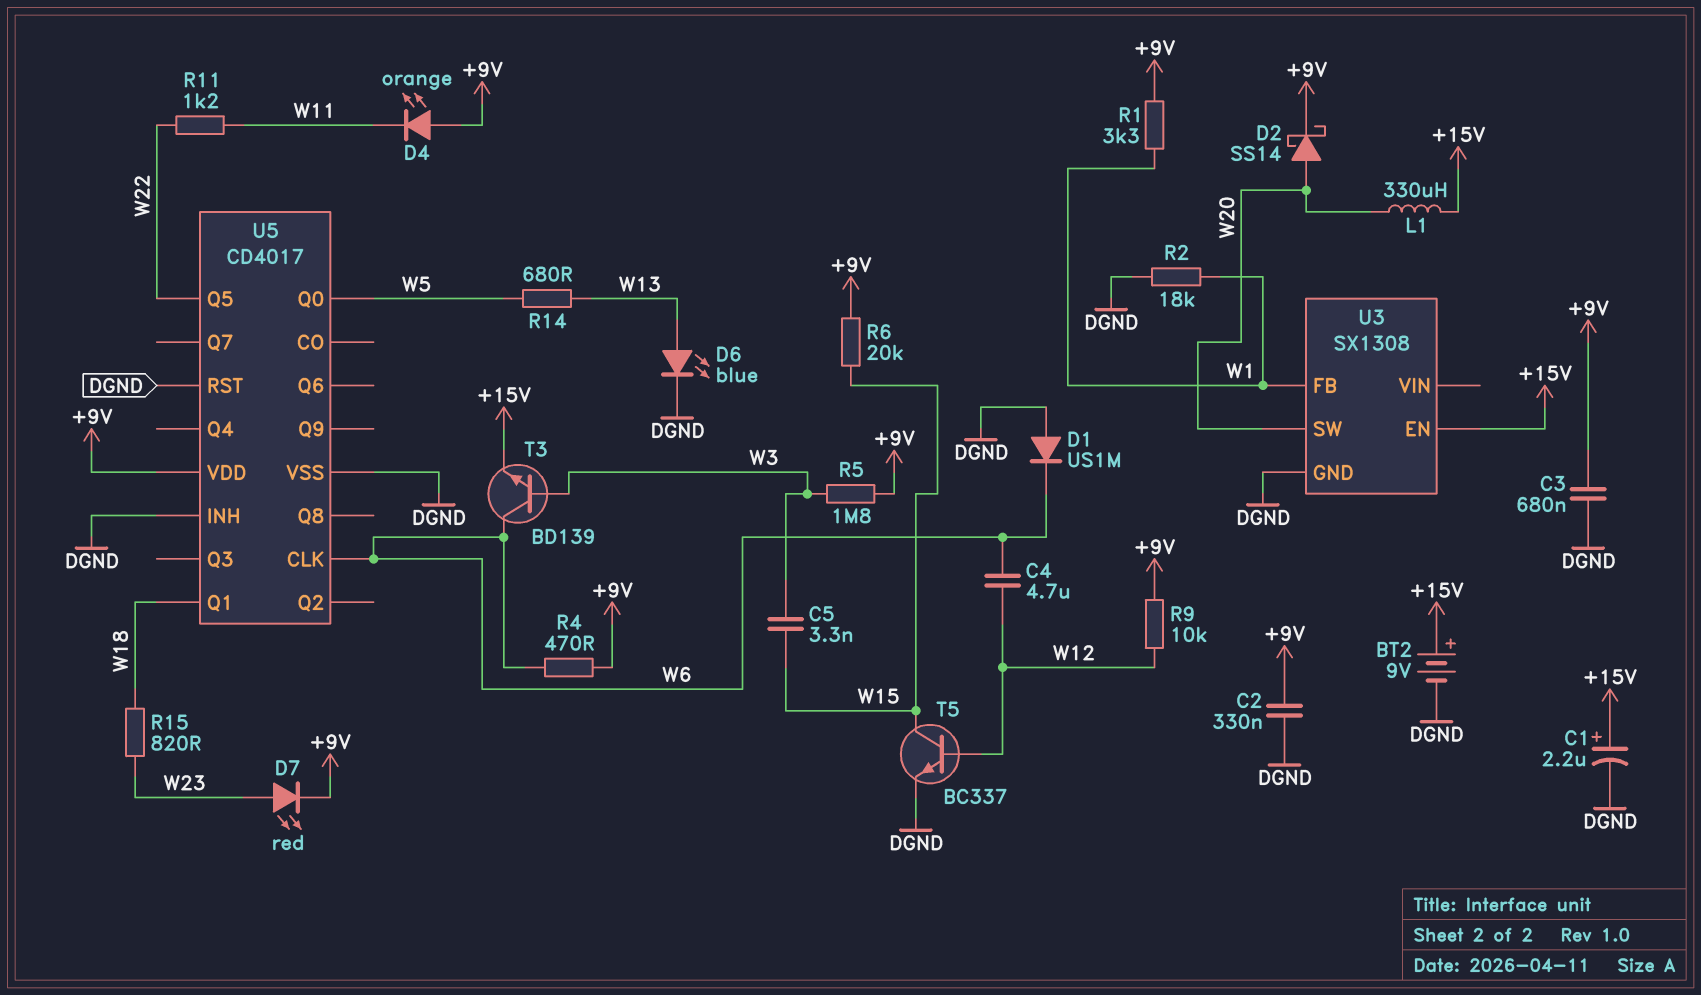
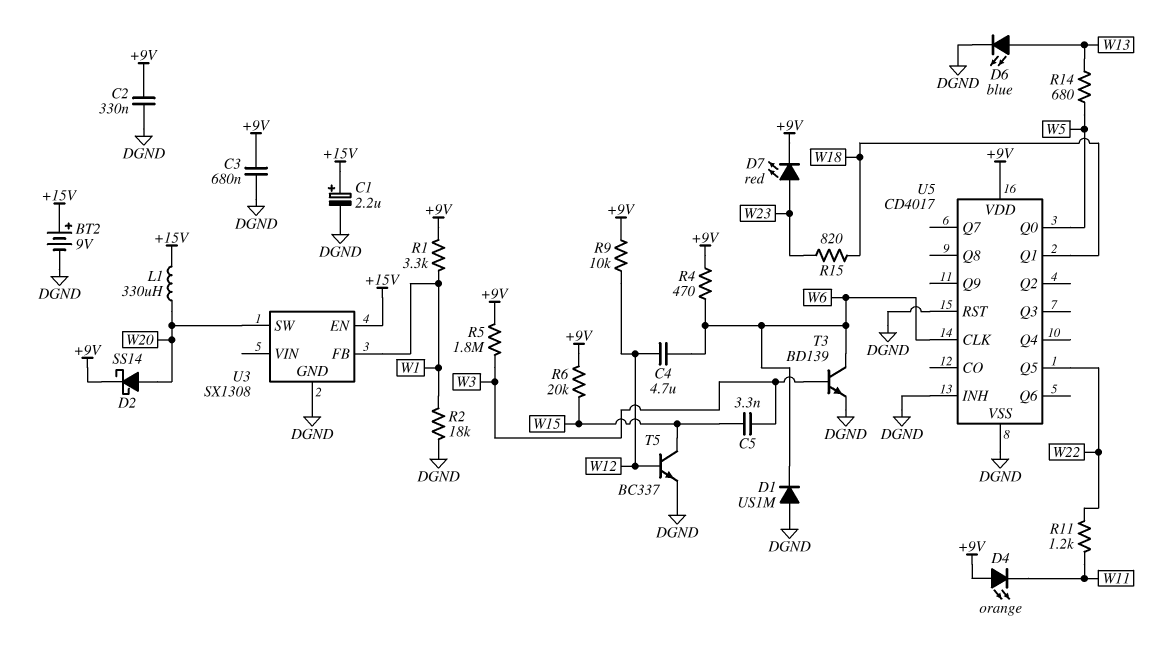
T3: NPN BD139 (B W3, C W6, E +15V) -> NPN BD139 (B W3, C W6, E DGND)

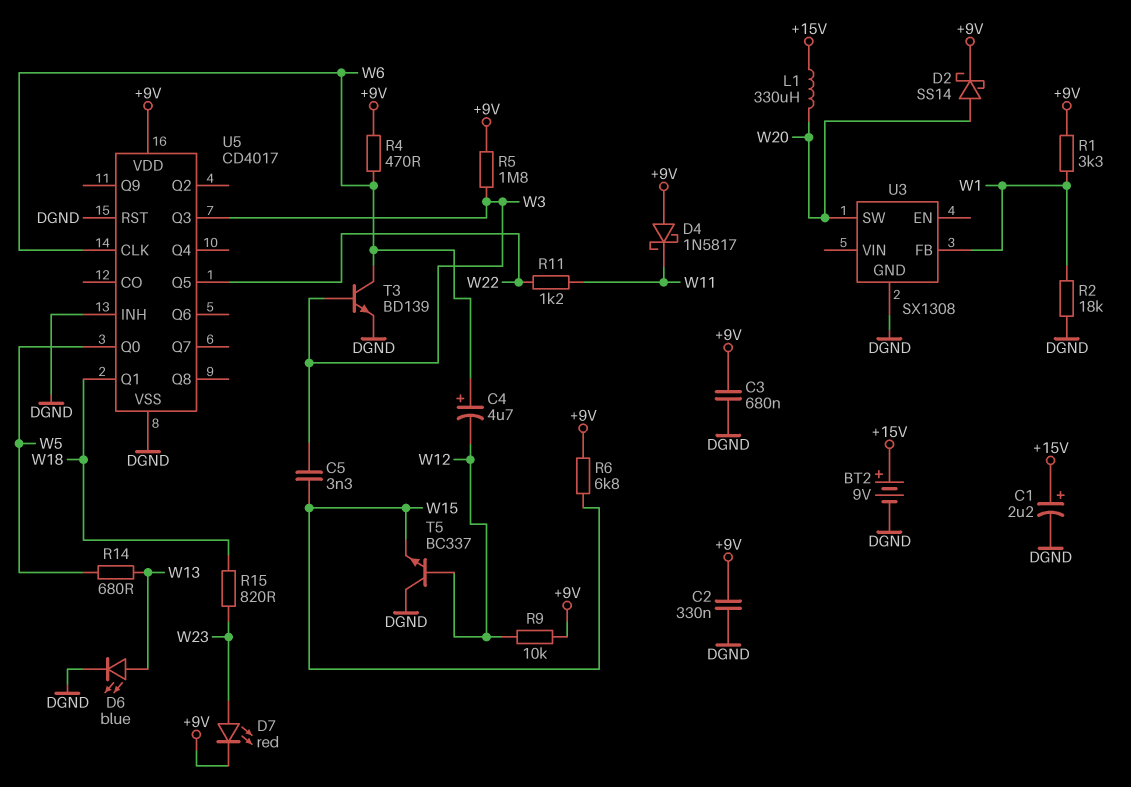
C4: 4.7uF (W6, W12) -> 4.7uF (plus W6, minus W12)
D1: diode US1M (A DGND, K W6) -> none
D4: LED orange (A +9V, K W11) -> schottky 1N5817 (A +9V, K W11)
R6: 20k (+9V, W15) -> 6.8k (+9V, W15)
T5: NPN BC337 (B W12, C W15, E DGND) -> NPN BC337 (B W12, C DGND, E W15)
U3 pin EN: +15V -> none
U5 pin Q3: none -> W3

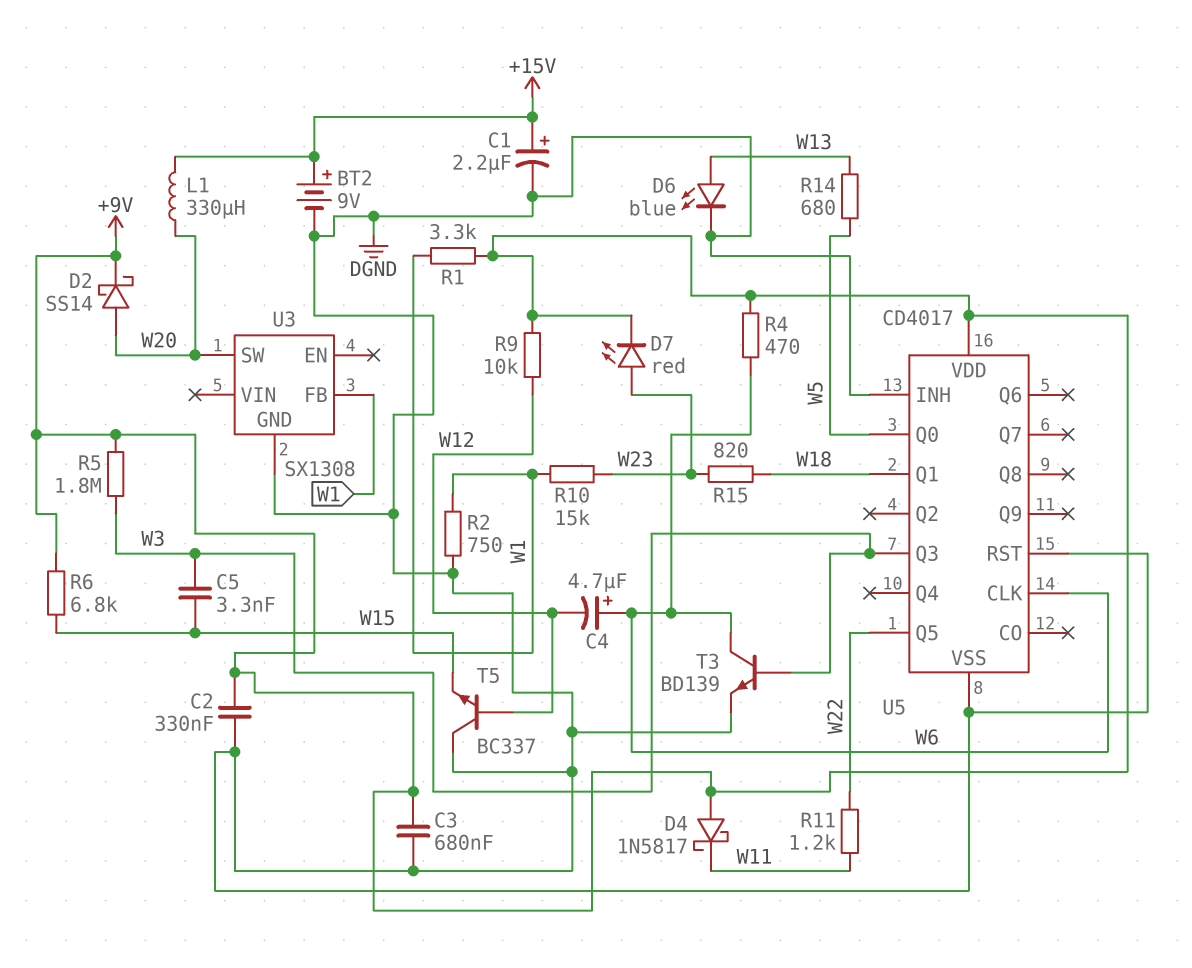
R2: 18k (DGND, W1) -> 750 (DGND, W1)
R10: none -> 15k (W1, W23)

